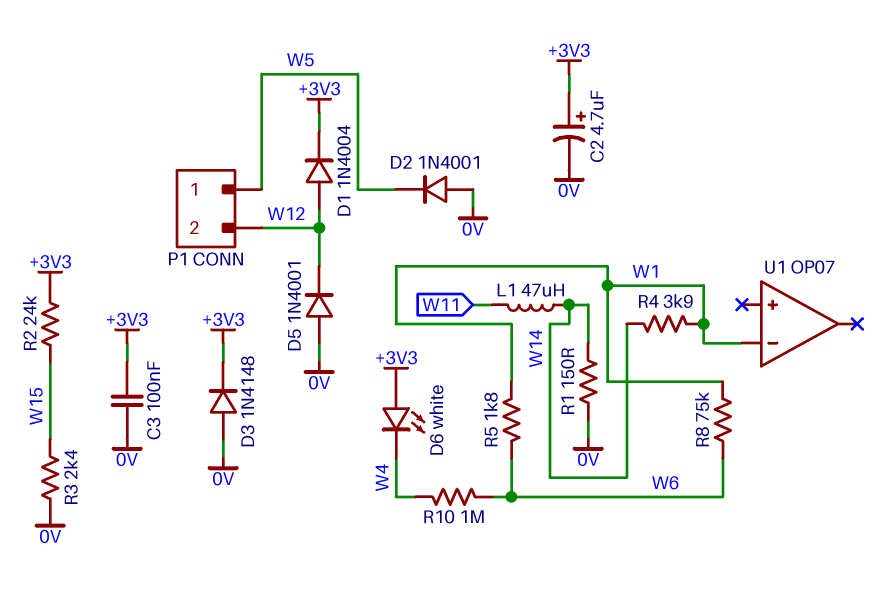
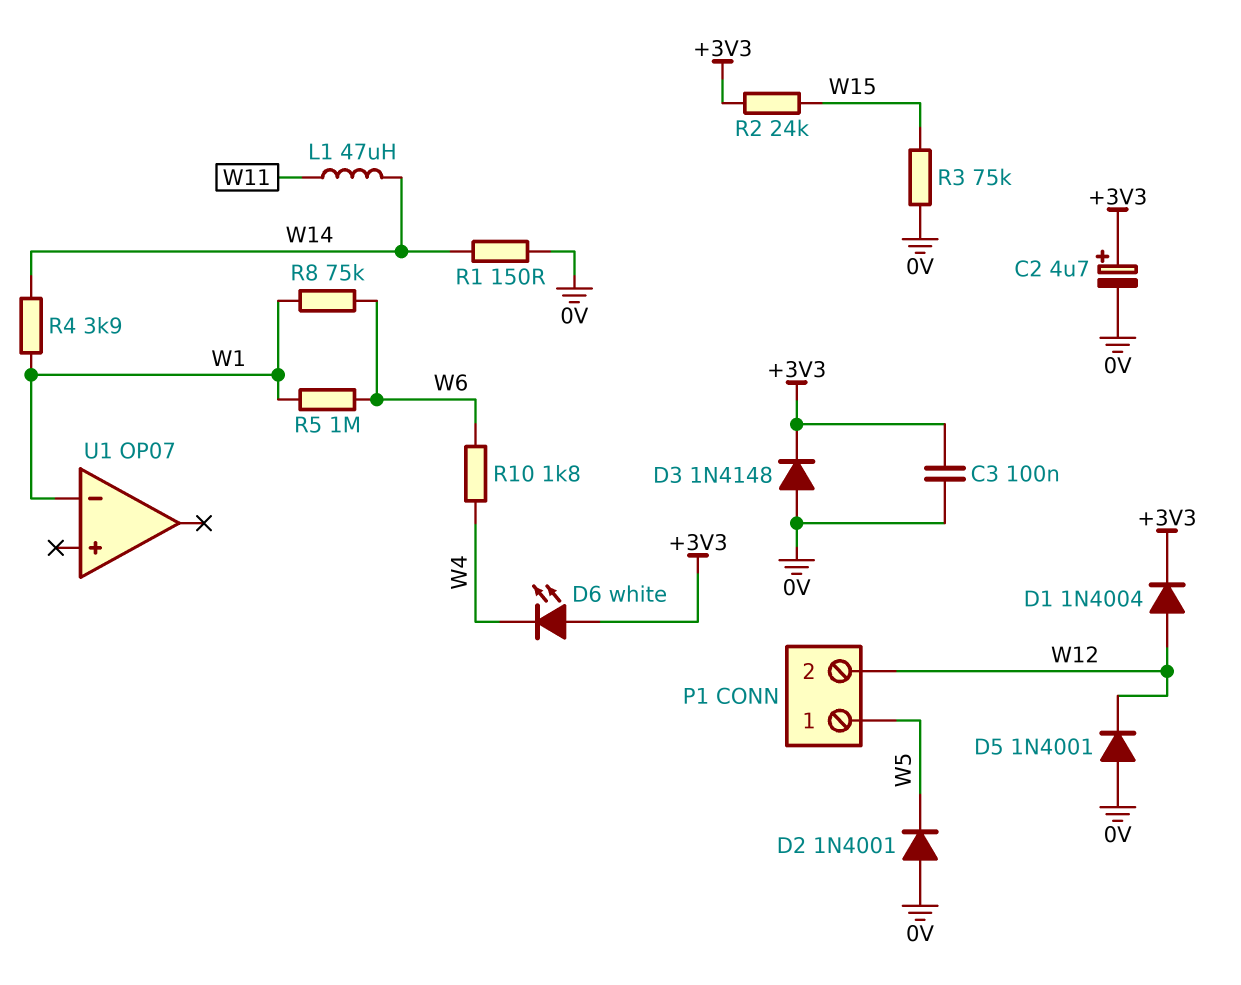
R3: 2.4k (0V, W15) -> 75k (0V, W15)
R5: 1.8k (W1, W6) -> 1M (W1, W6)
R10: 1M (W4, W6) -> 1.8k (W4, W6)

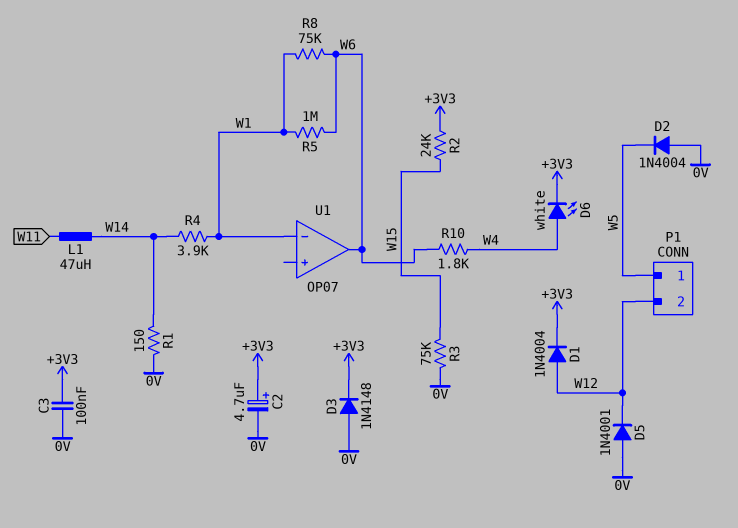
D2: diode 1N4001 (A 0V, K W5) -> diode 1N4004 (A 0V, K W5)
D6: LED white (A +3V3, K W4) -> LED white (A W4, K +3V3)
U1 pin out: none -> W6

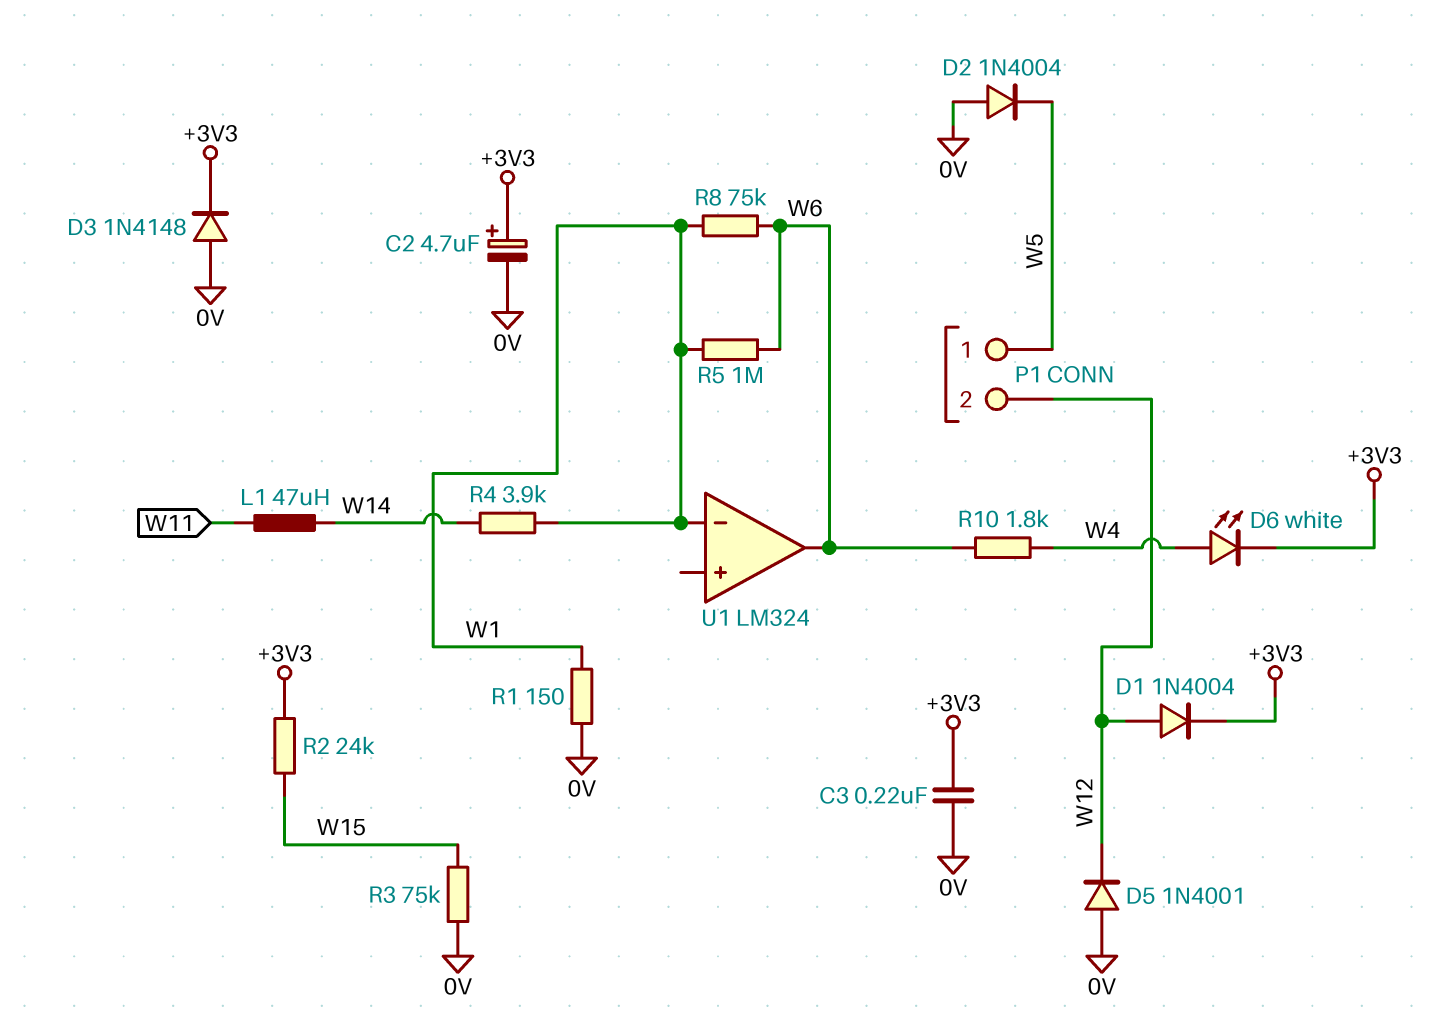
C3: 100nF (+3V3, 0V) -> 220nF (+3V3, 0V)
R1: 150 (0V, W14) -> 150 (0V, W1)
U1: OP07 -> LM324

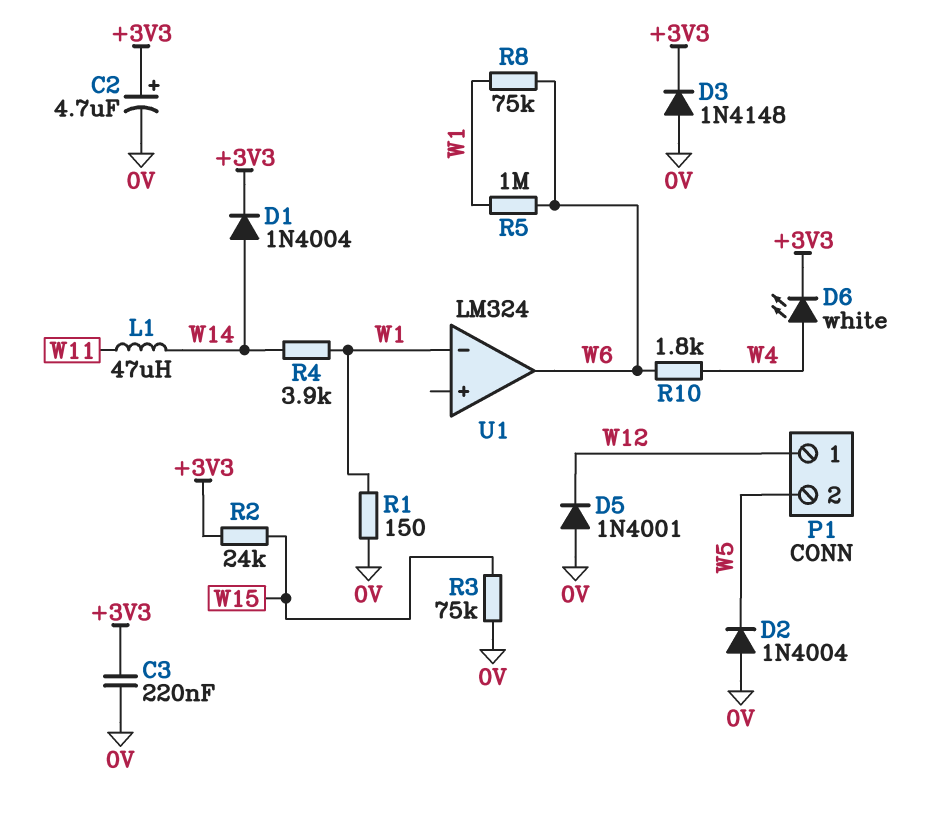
D1: diode 1N4004 (A W12, K +3V3) -> diode 1N4004 (A W14, K +3V3)
P1 pin 1: W5 -> W12
P1 pin 2: W12 -> W5

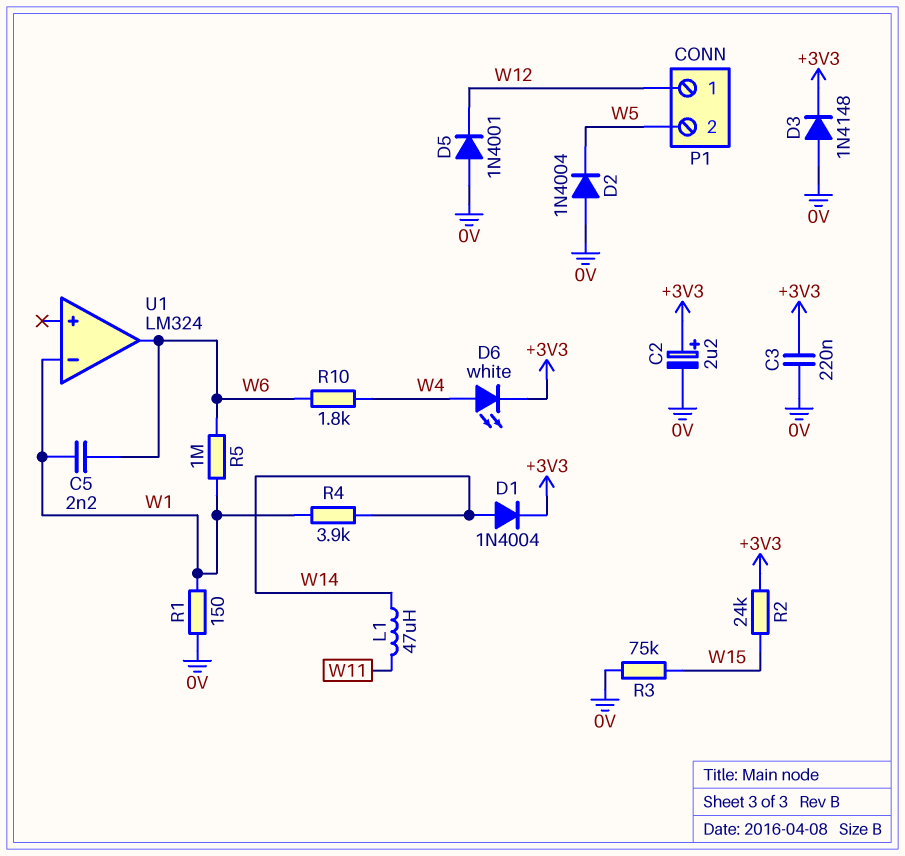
C2: 4.7uF (plus +3V3, minus 0V) -> 2.2uF (plus +3V3, minus 0V)
C5: none -> 2.2nF (W1, W6)
R8: 75k (W1, W6) -> none

